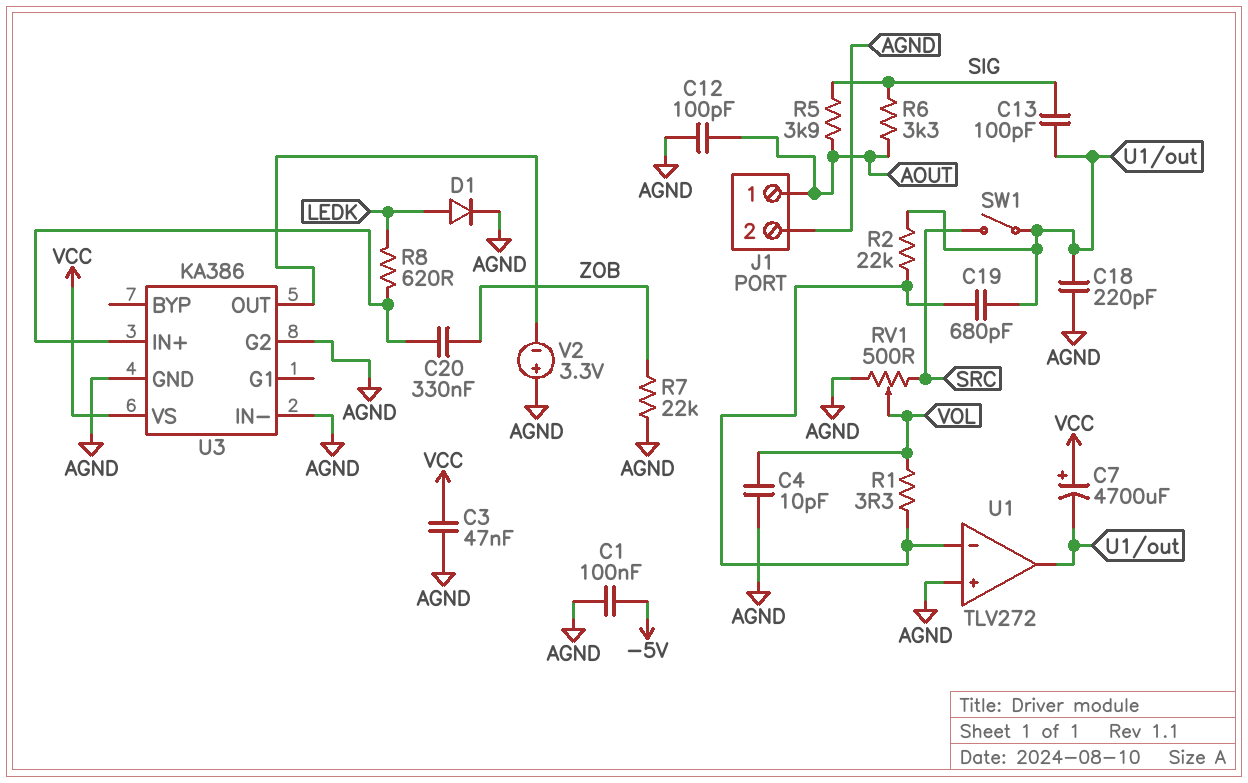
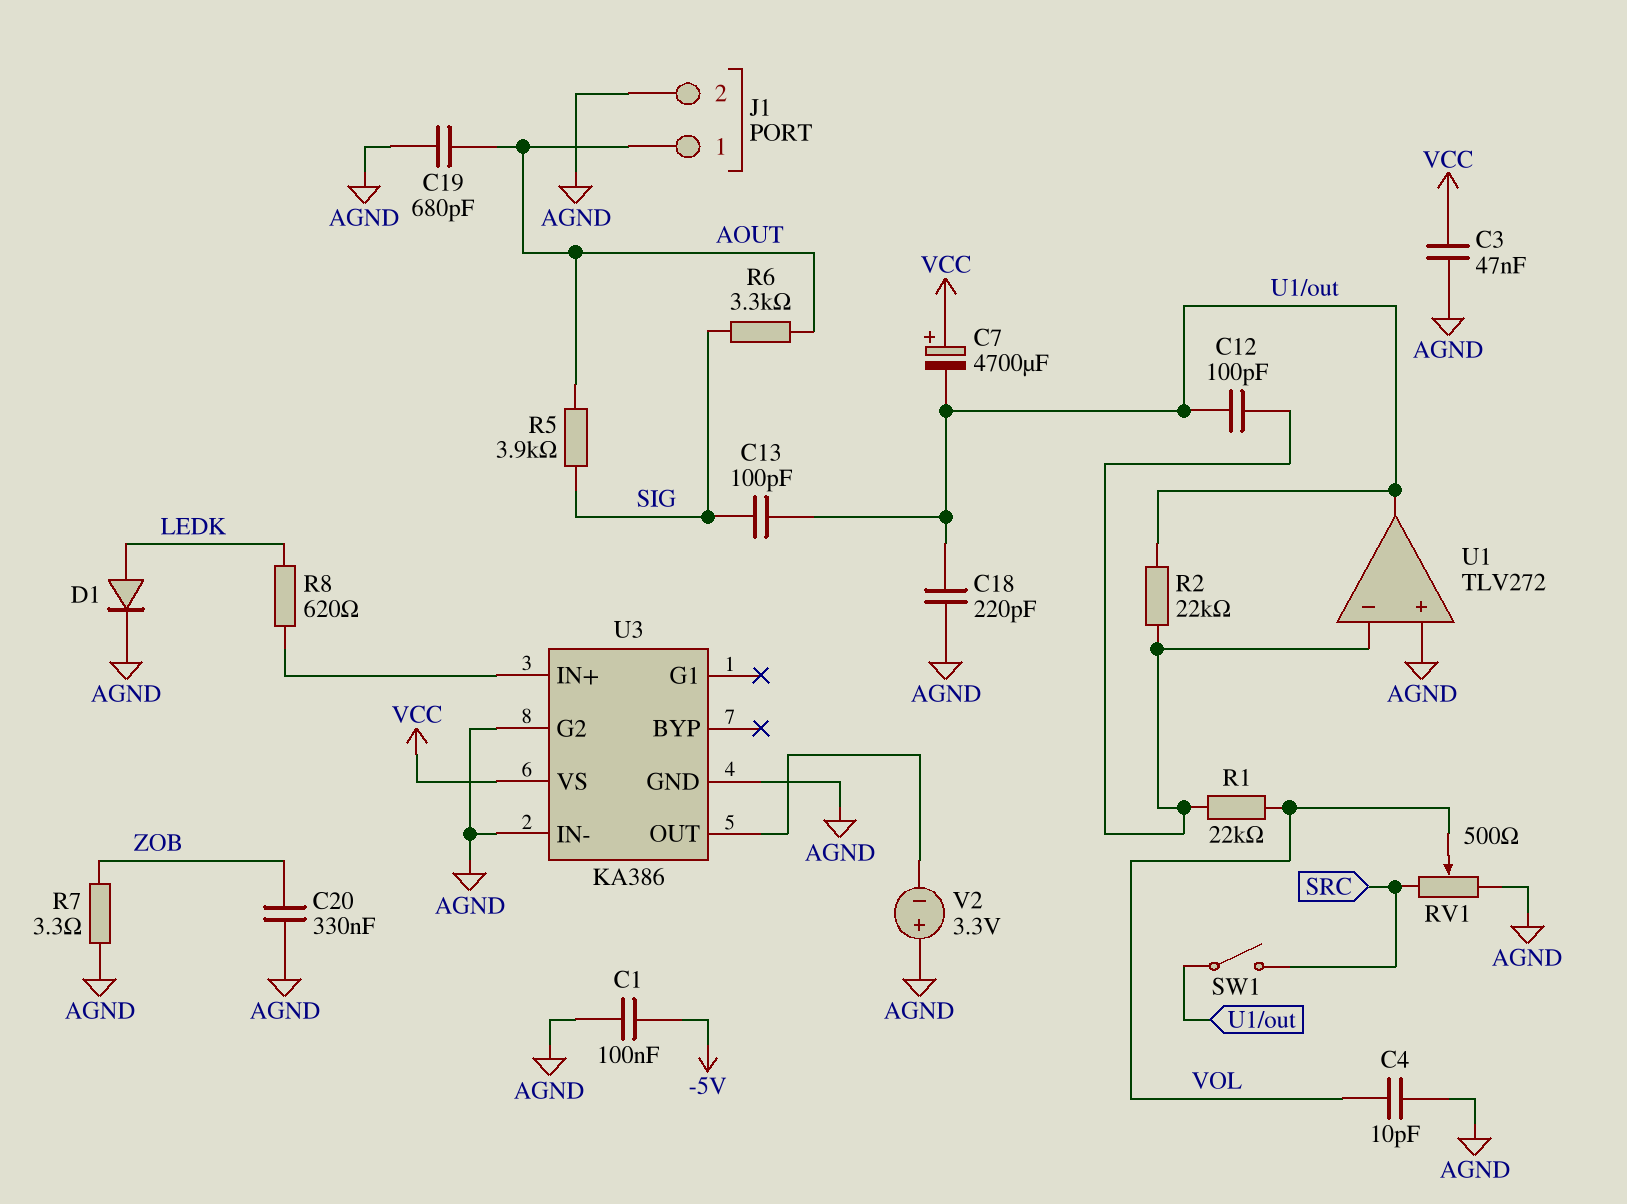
C12: 100pF (AGND, AOUT) -> 100pF (U1/in-, U1/out)
C19: 680pF (U1/in-, U1/out) -> 680pF (AGND, AOUT)
C20: 330nF (U3/IN+, ZOB) -> 330nF (AGND, ZOB)
R1: 3.3 (U1/in-, VOL) -> 22k (U1/in-, VOL)
R7: 22k (AGND, ZOB) -> 3.3 (AGND, ZOB)

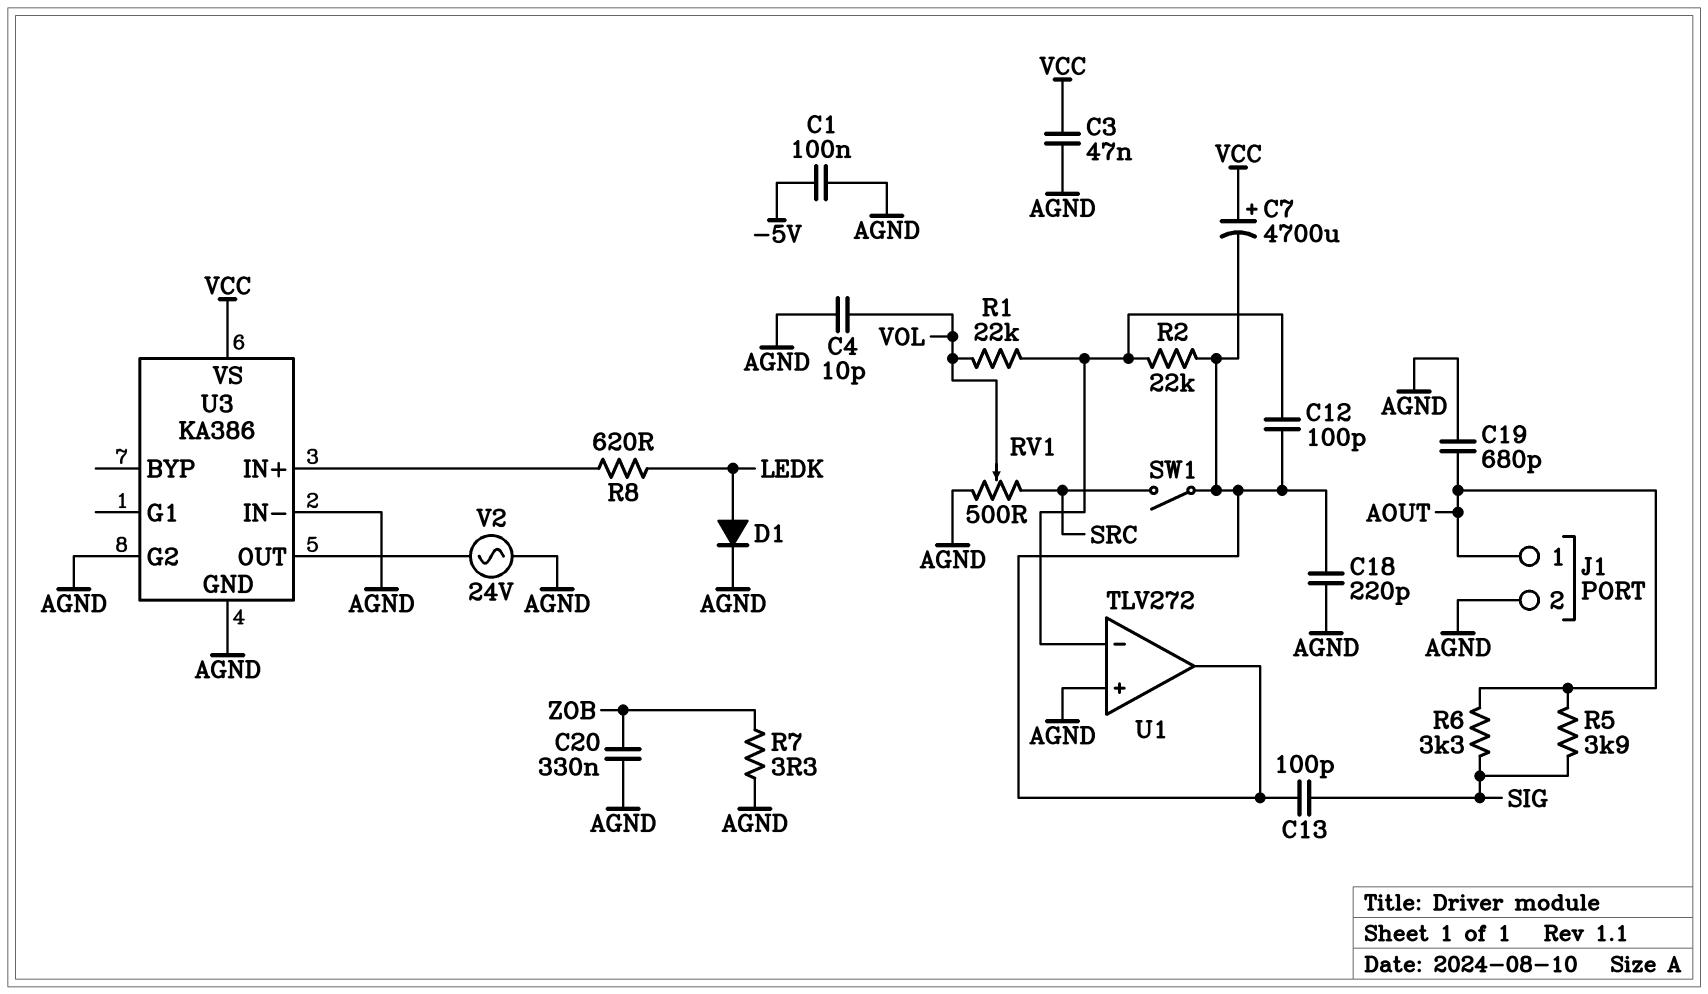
V2: 3.3V (plus AGND, minus U3/OUT) -> AC 24V (AGND, U3/OUT)

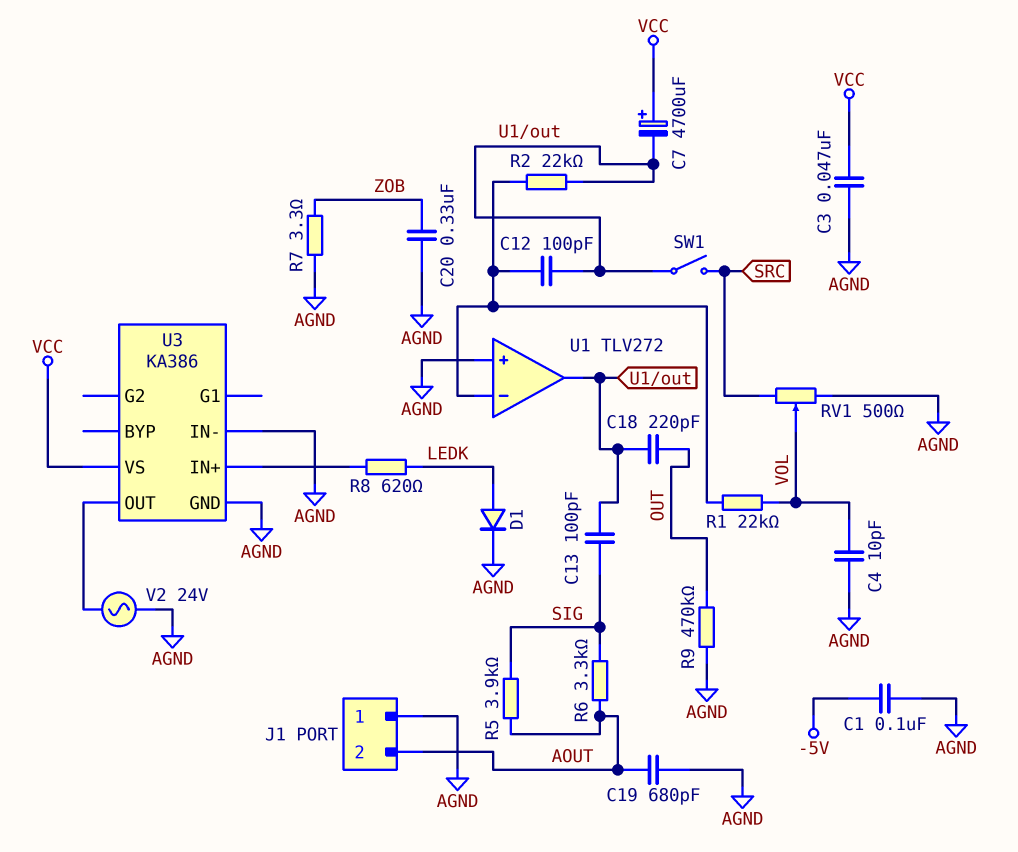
C18: 220pF (AGND, U1/out) -> 220pF (OUT, U1/out)
J1 pin 1: AOUT -> AGND
J1 pin 2: AGND -> AOUT
R9: none -> 470k (AGND, OUT)
U3 pin G2: AGND -> none

